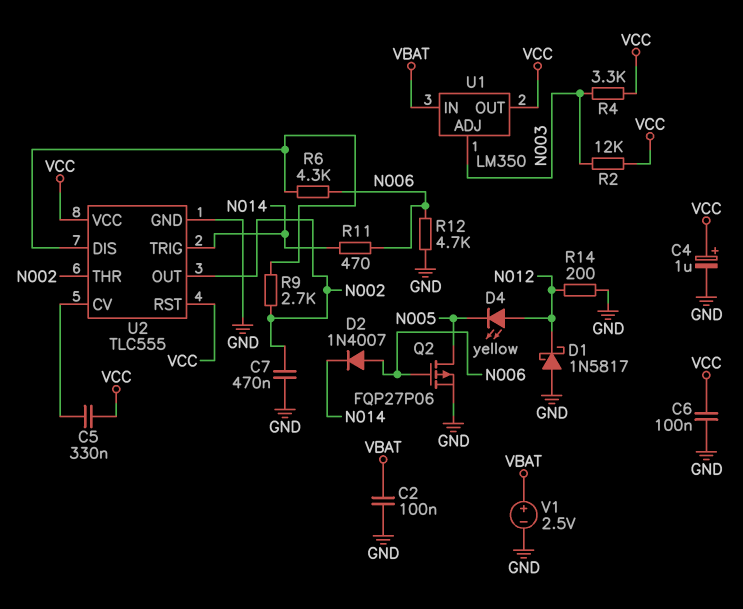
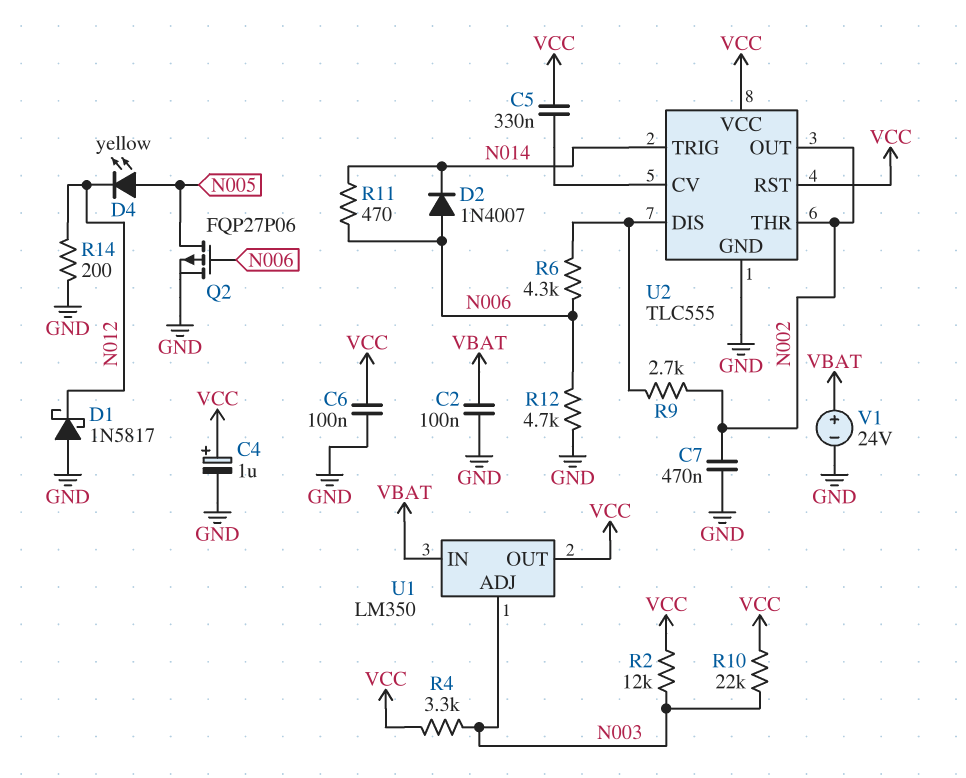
D4: LED yellow (A N012, K N005) -> LED yellow (A N005, K N012)
R10: none -> 22k (N003, VCC)
V1: 2.5V (plus VBAT, minus GND) -> 24V (plus VBAT, minus GND)

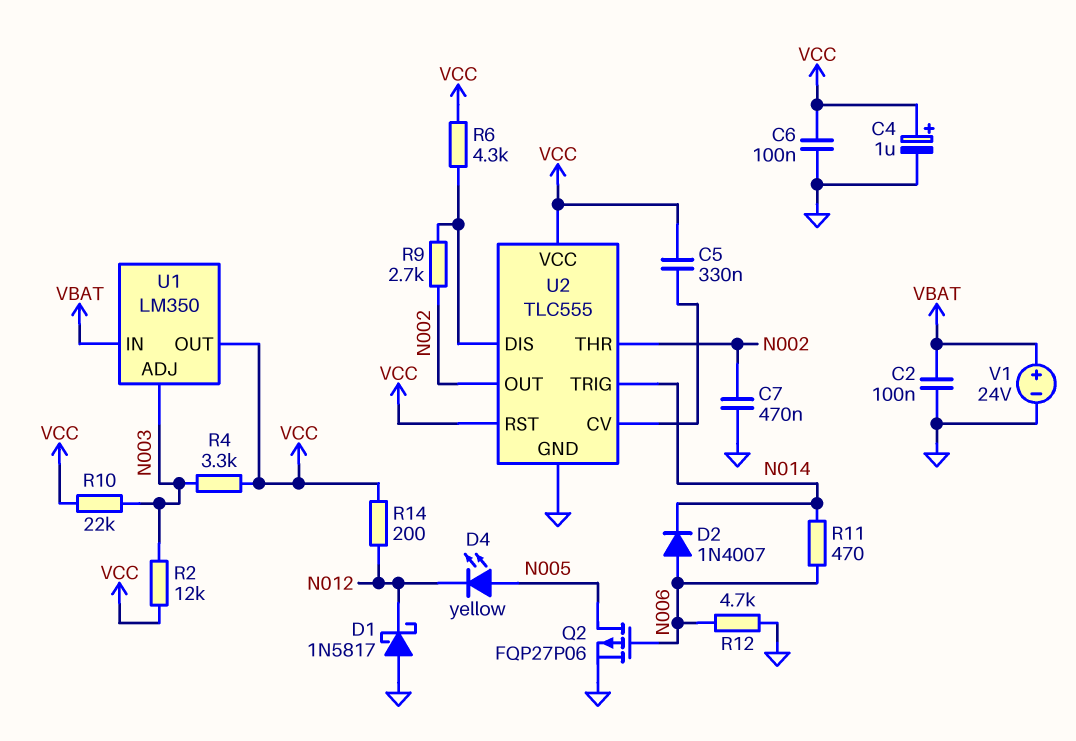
R6: 4.3k (N006, U2/DIS) -> 4.3k (U2/DIS, VCC)
R14: 200 (GND, N012) -> 200 (N012, VCC)

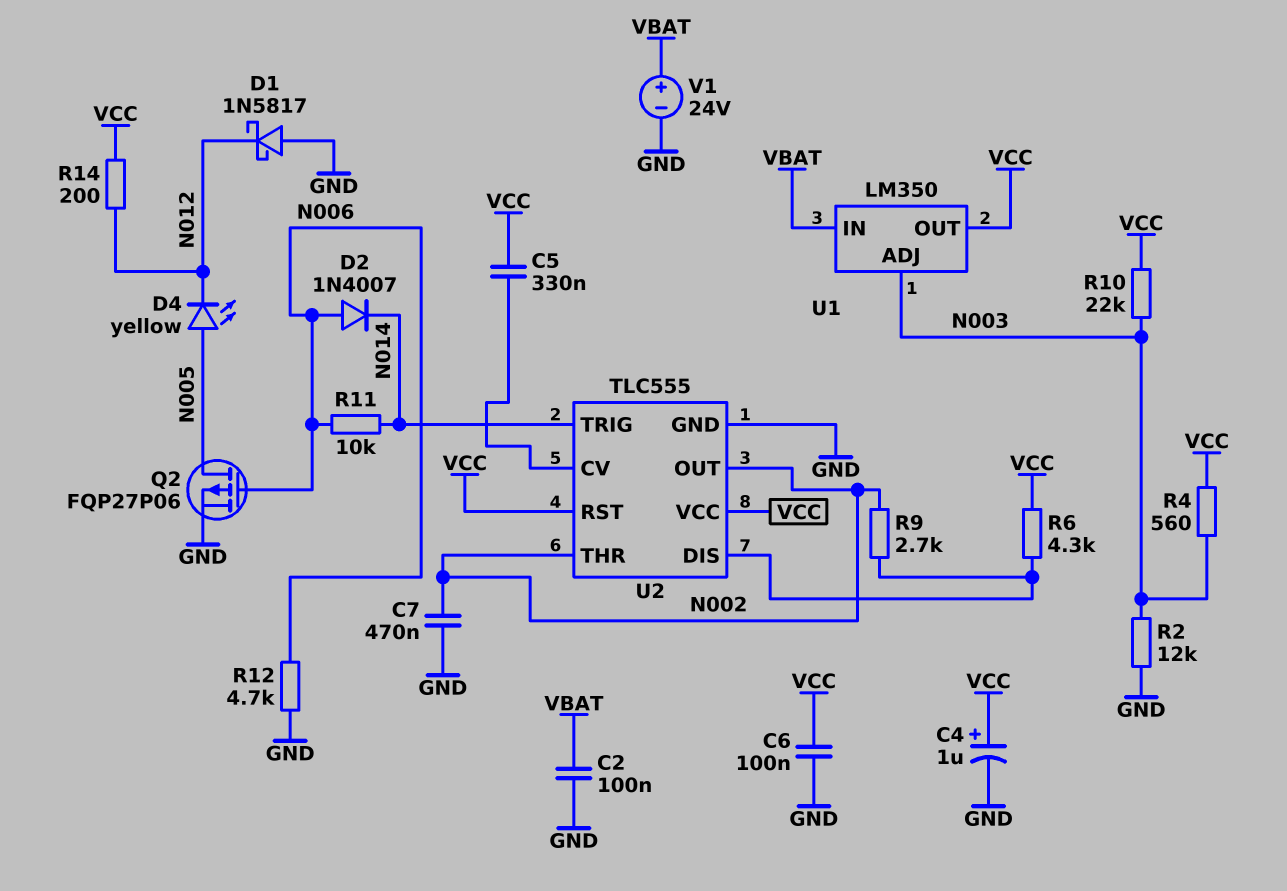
R2: 12k (N003, VCC) -> 12k (GND, N003)
R4: 3.3k (N003, VCC) -> 560 (N003, VCC)
R11: 470 (N006, N014) -> 10k (N006, N014)

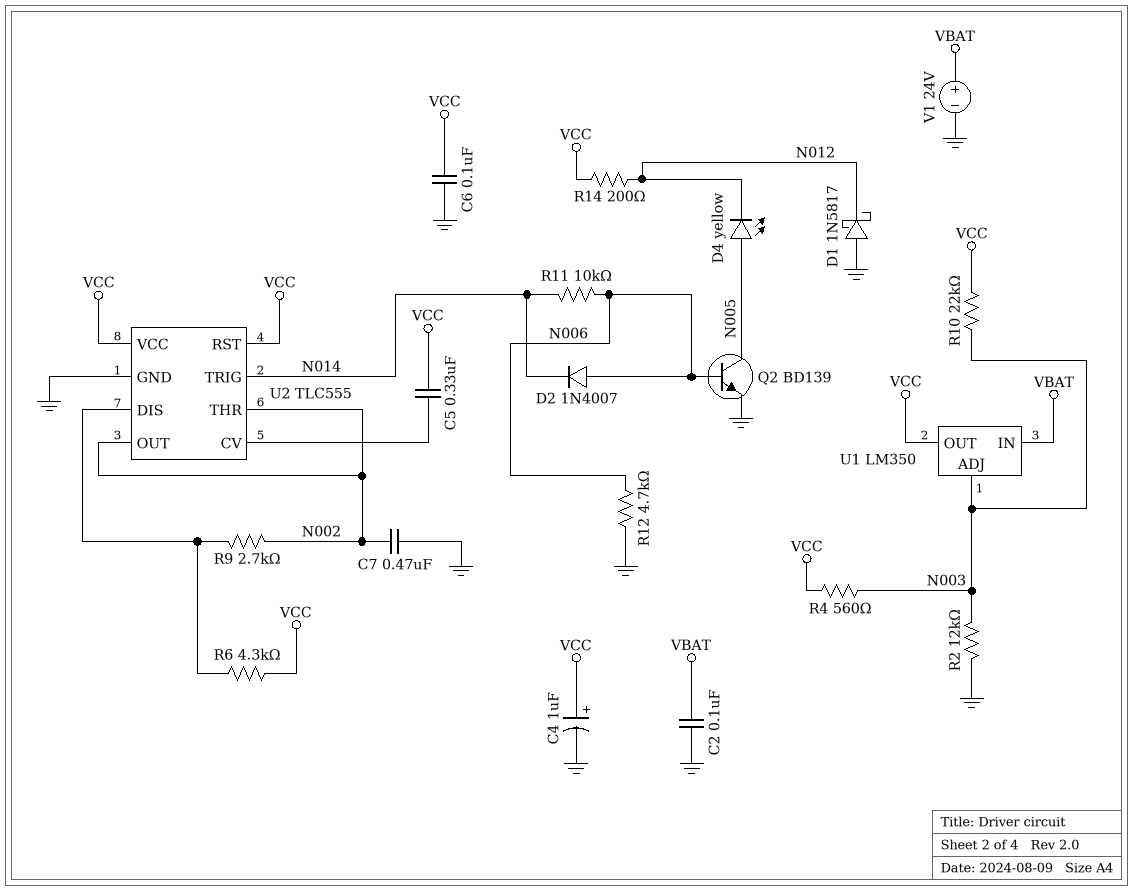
Q2: PMOS FQP27P06 (G N006, D N005, S GND) -> NPN BD139 (B N006, C N005, E GND)

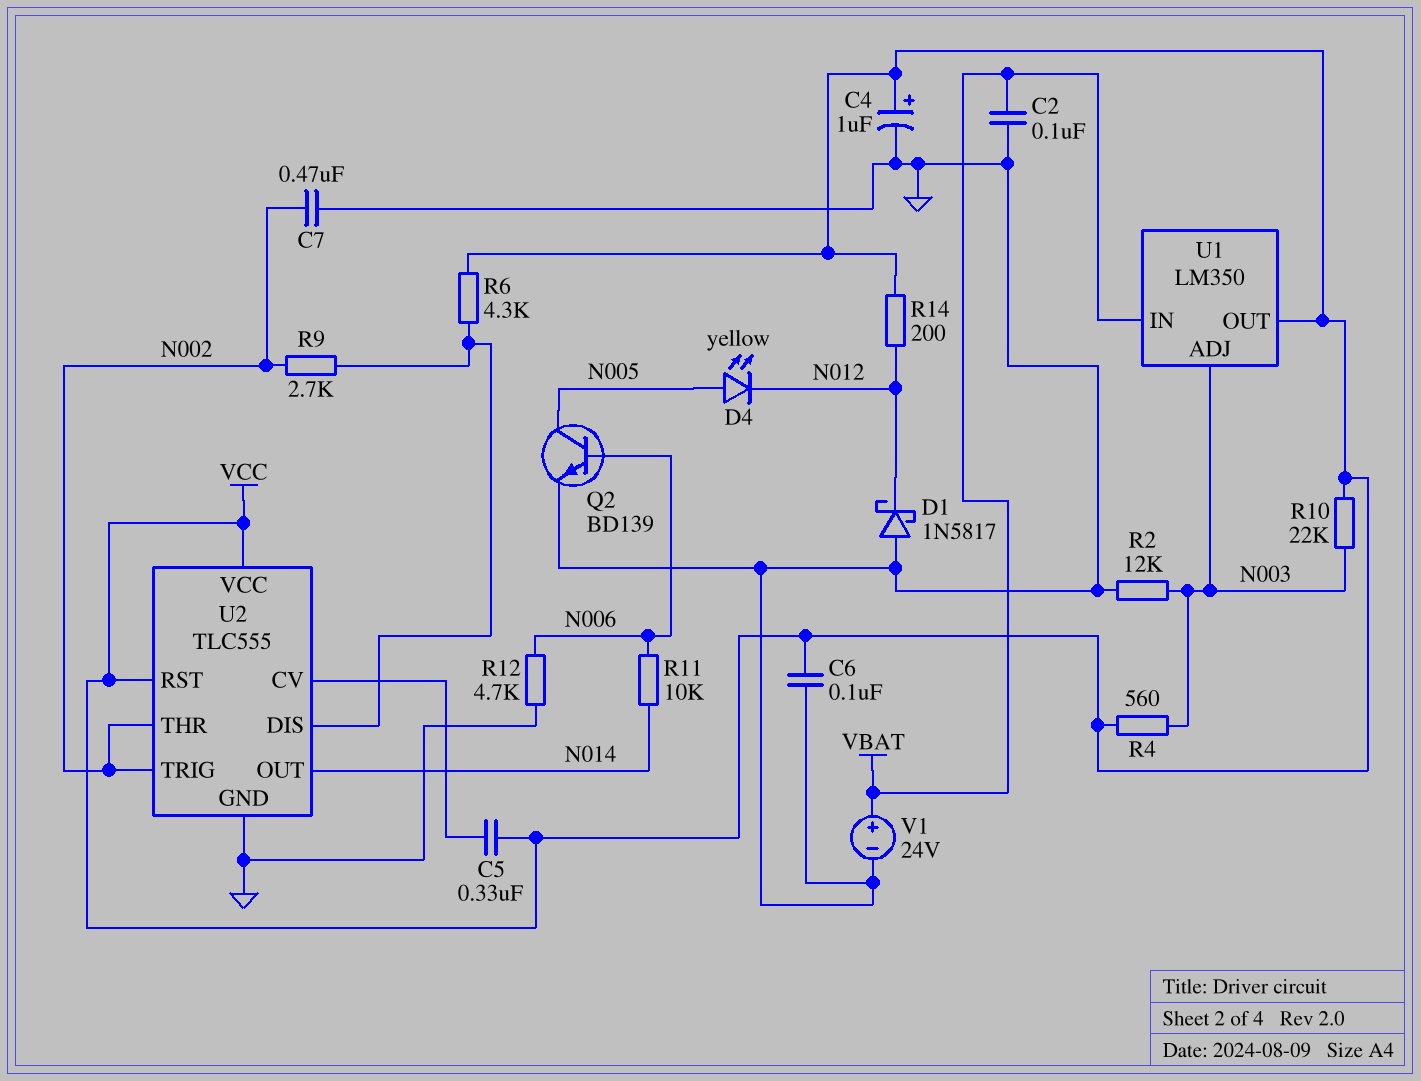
D2: diode 1N4007 (A N006, K N014) -> none
U2 pin OUT: N002 -> N014
U2 pin TRIG: N014 -> N002

